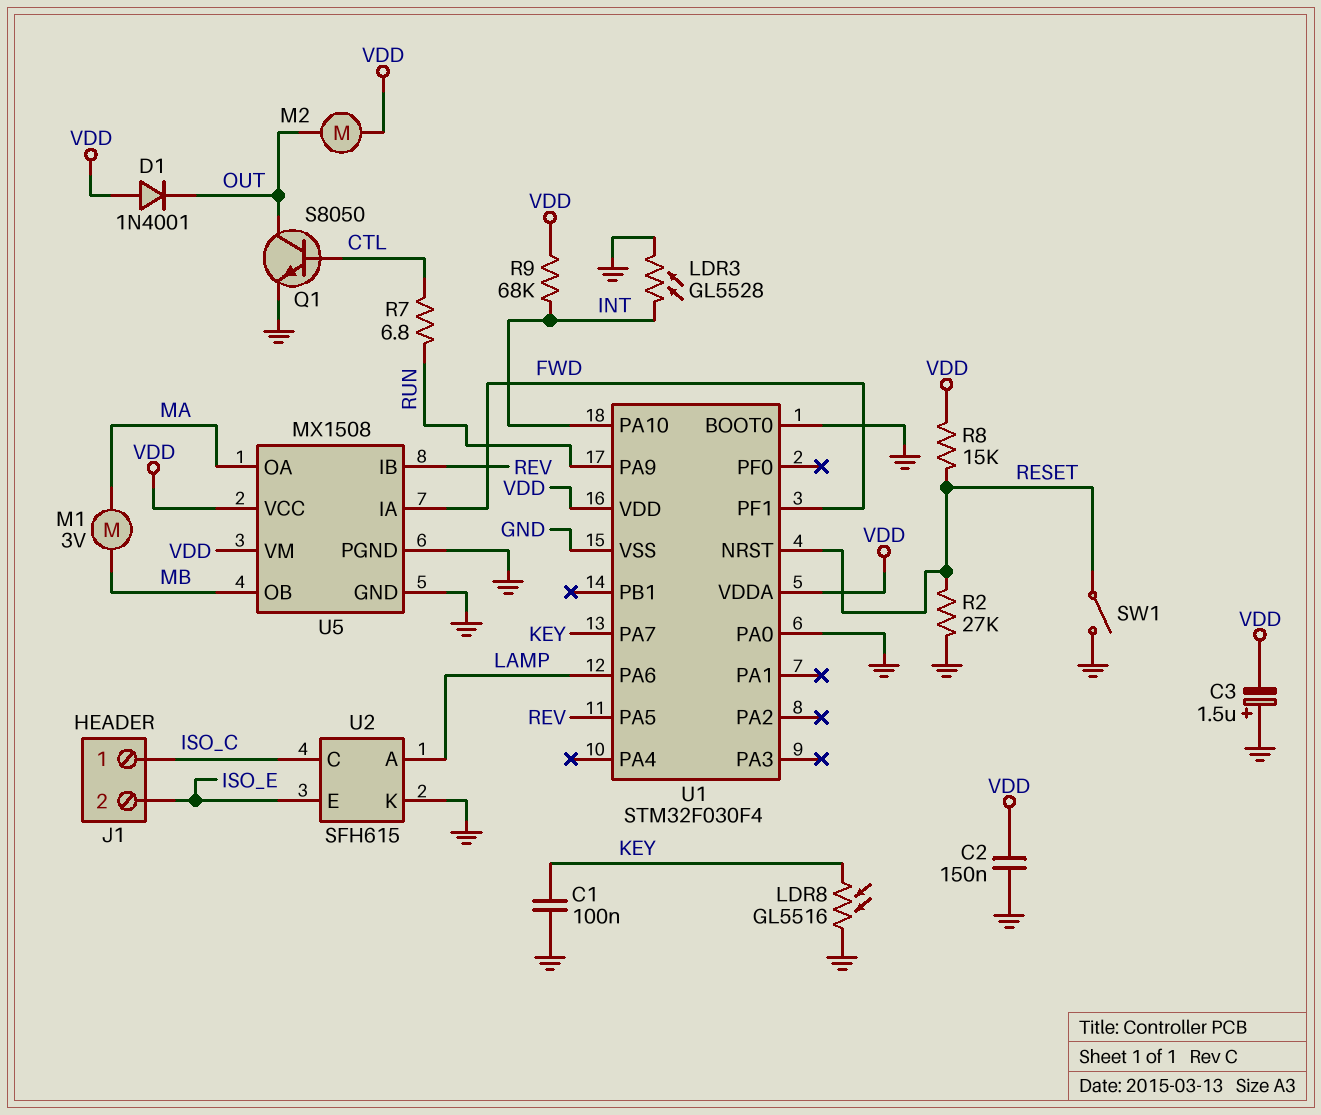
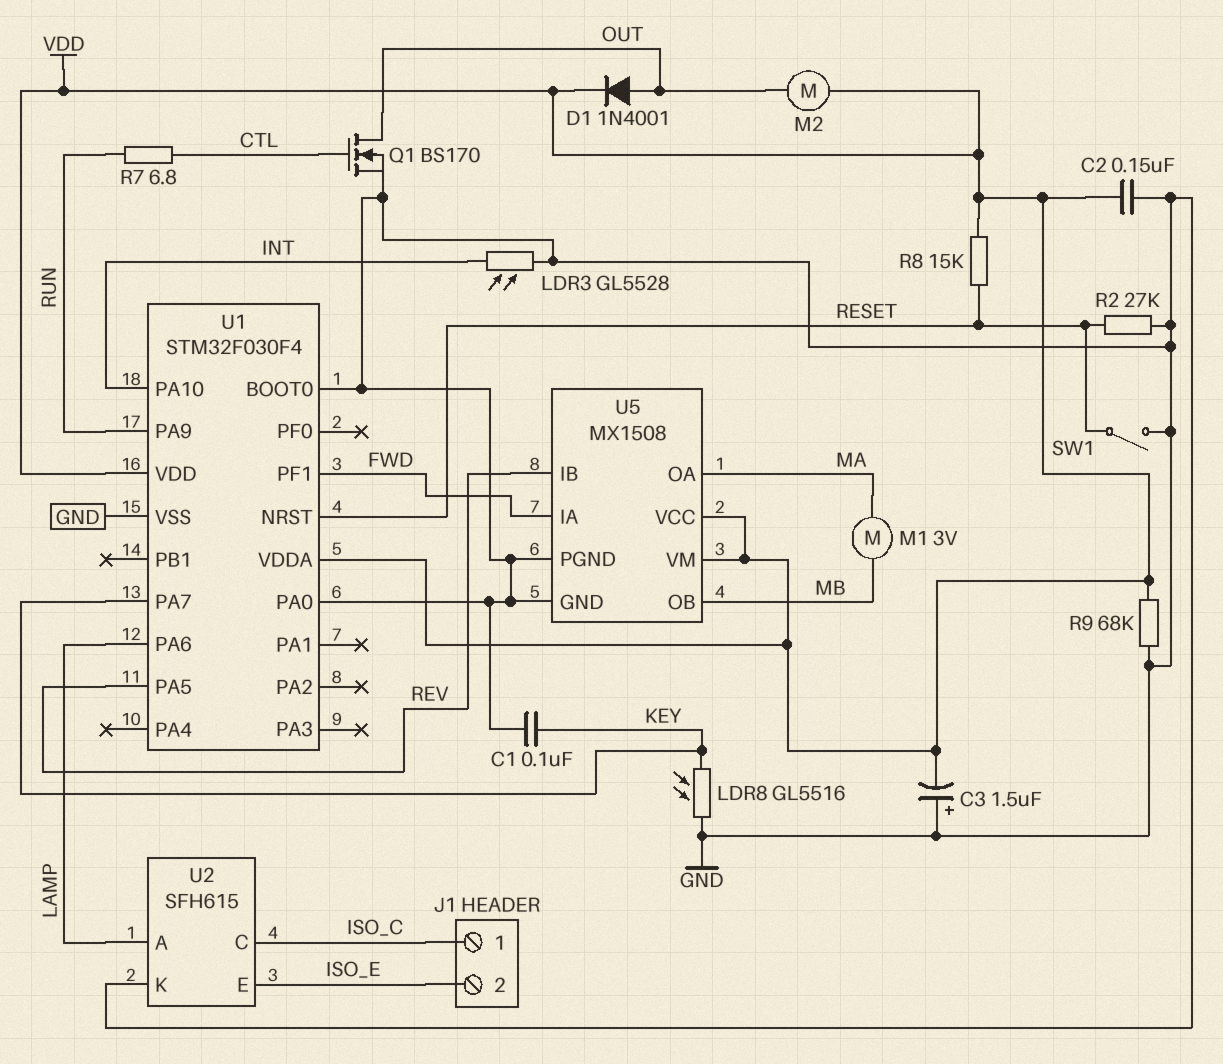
D1: diode 1N4001 (A VDD, K OUT) -> diode 1N4001 (A OUT, K VDD)
Q1: NPN S8050 (B CTL, C OUT, E GND) -> NMOS BS170 (G CTL, D OUT, S GND)
R9: 68k (INT, VDD) -> 68k (GND, VDD)

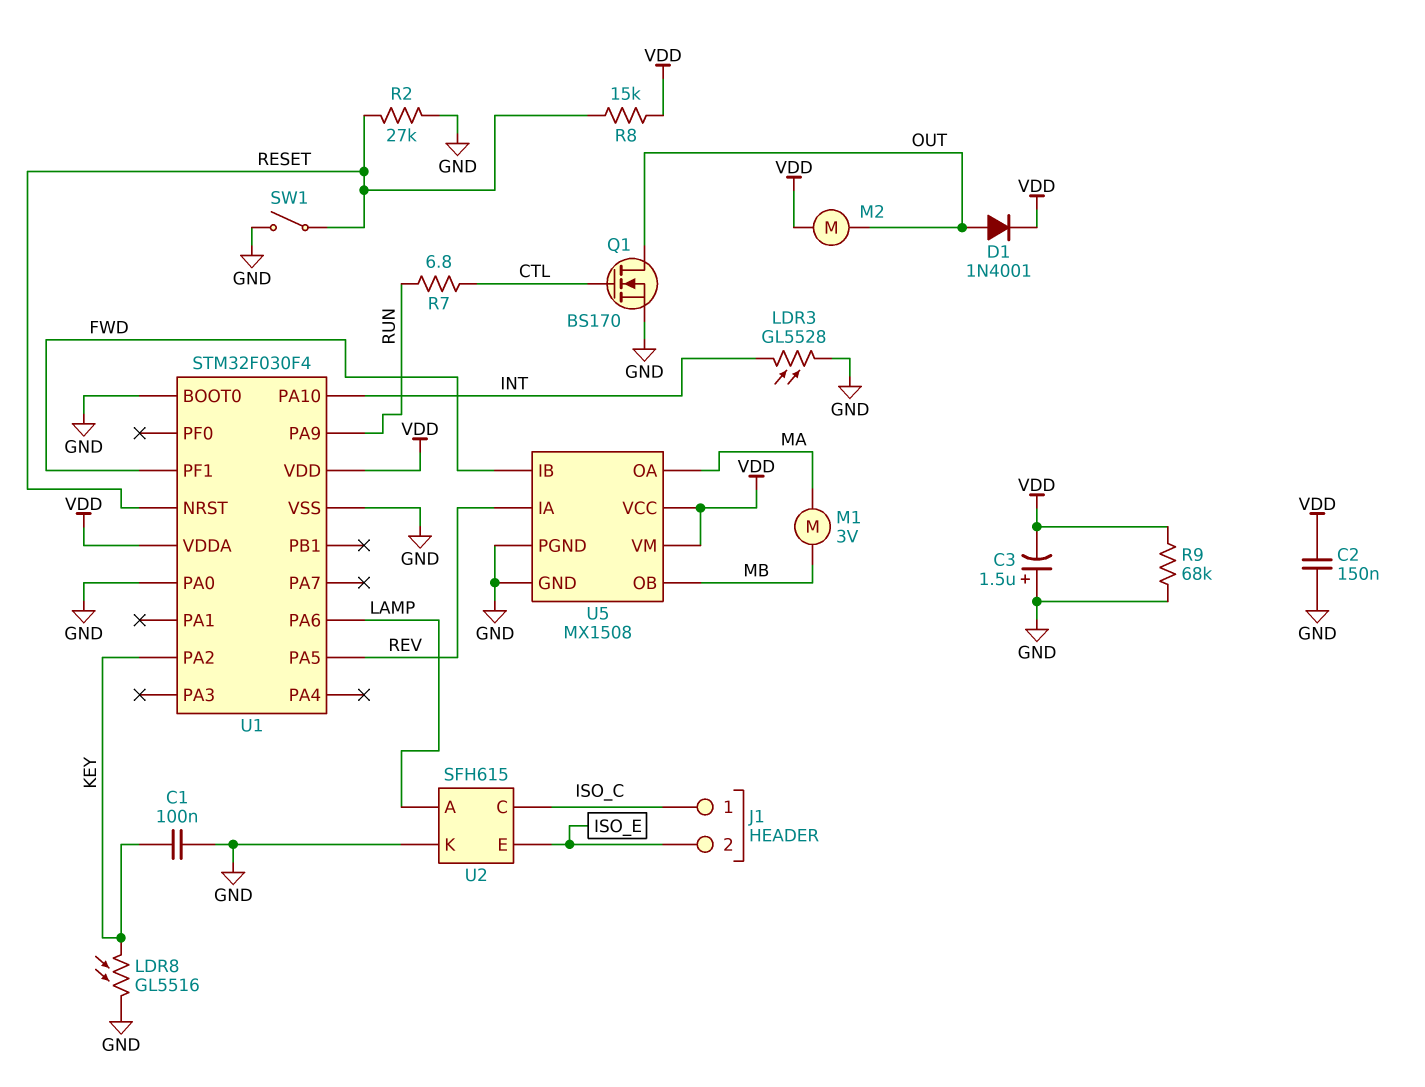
U1 pin PA2: none -> KEY
U1 pin PA7: KEY -> none
U5 pin IA: FWD -> REV
U5 pin IB: REV -> FWD

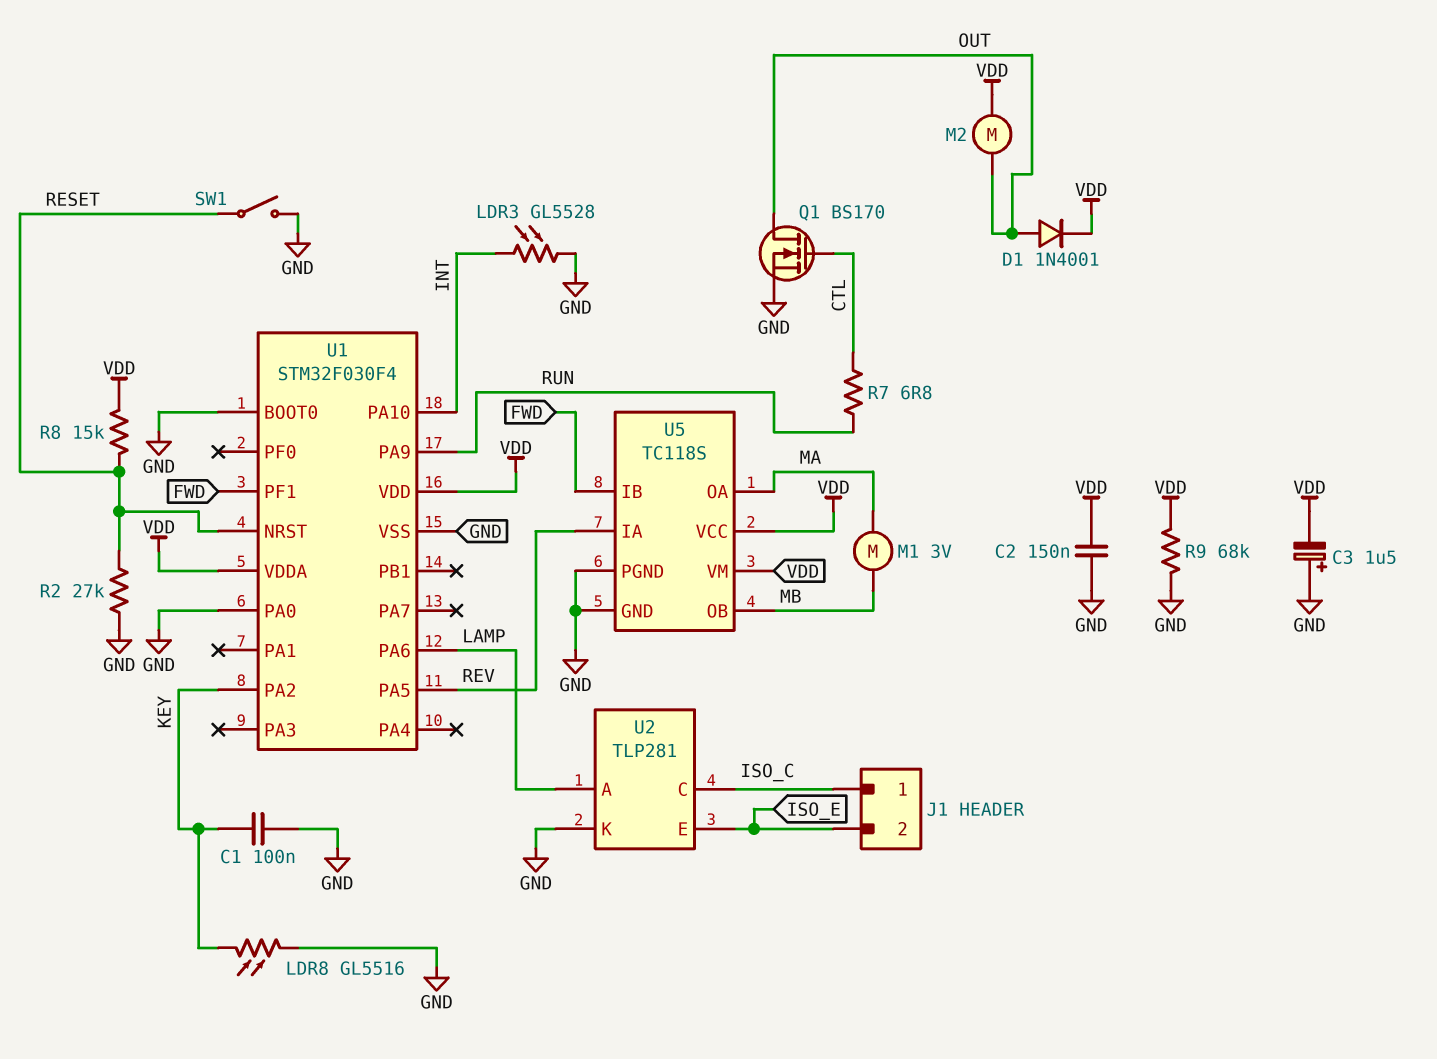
U2: SFH615 -> TLP281
U5: MX1508 -> TC118S

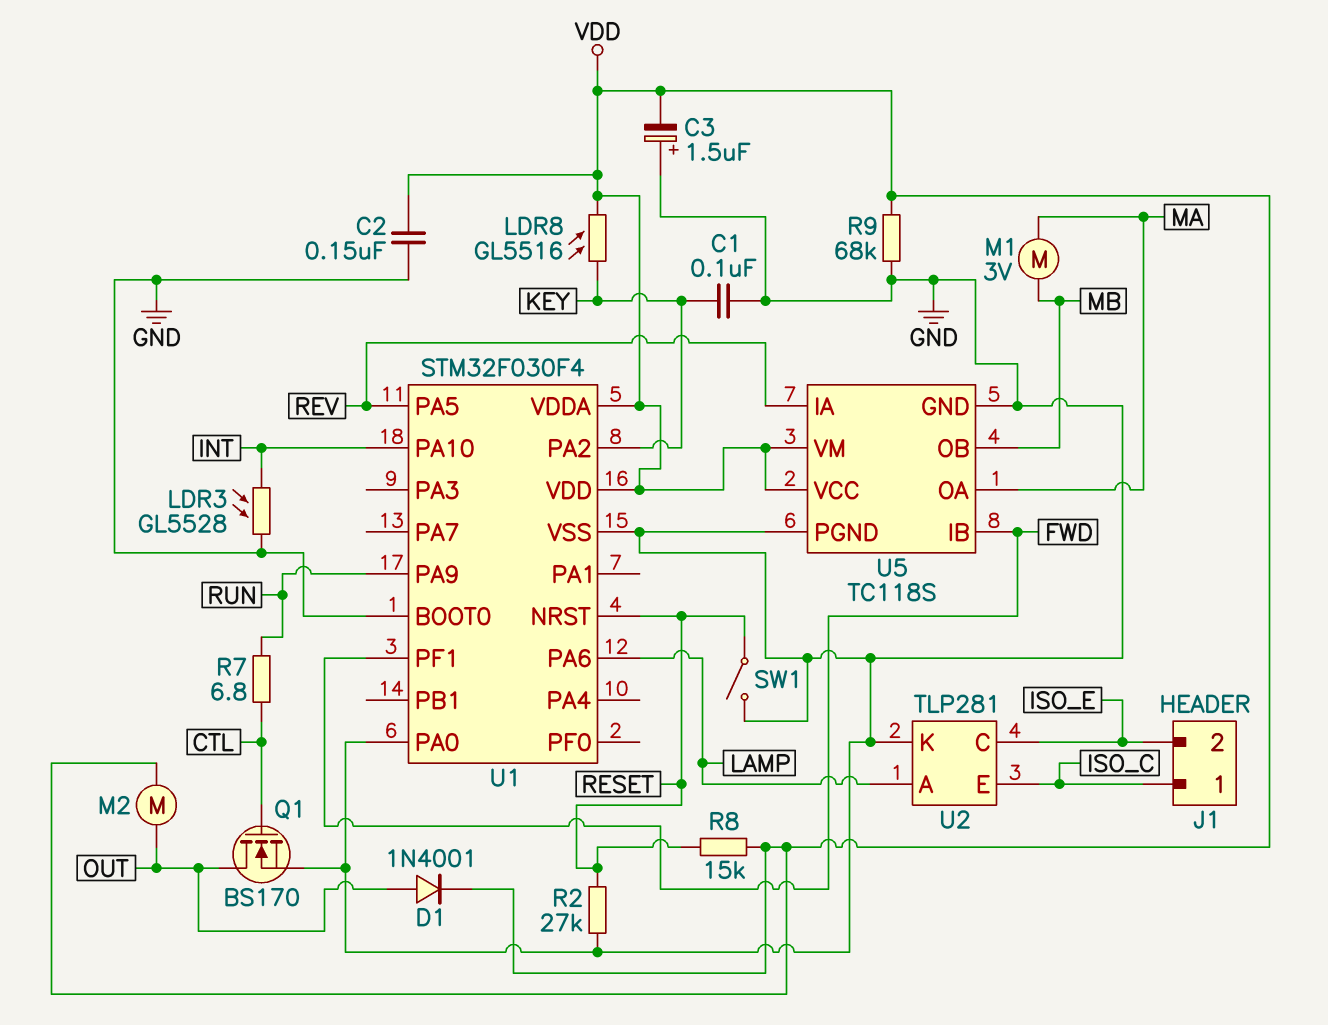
LDR8: GL5516 (GND, KEY) -> GL5516 (KEY, VDD)
U2 pin C: ISO_C -> ISO_E
U2 pin E: ISO_E -> ISO_C

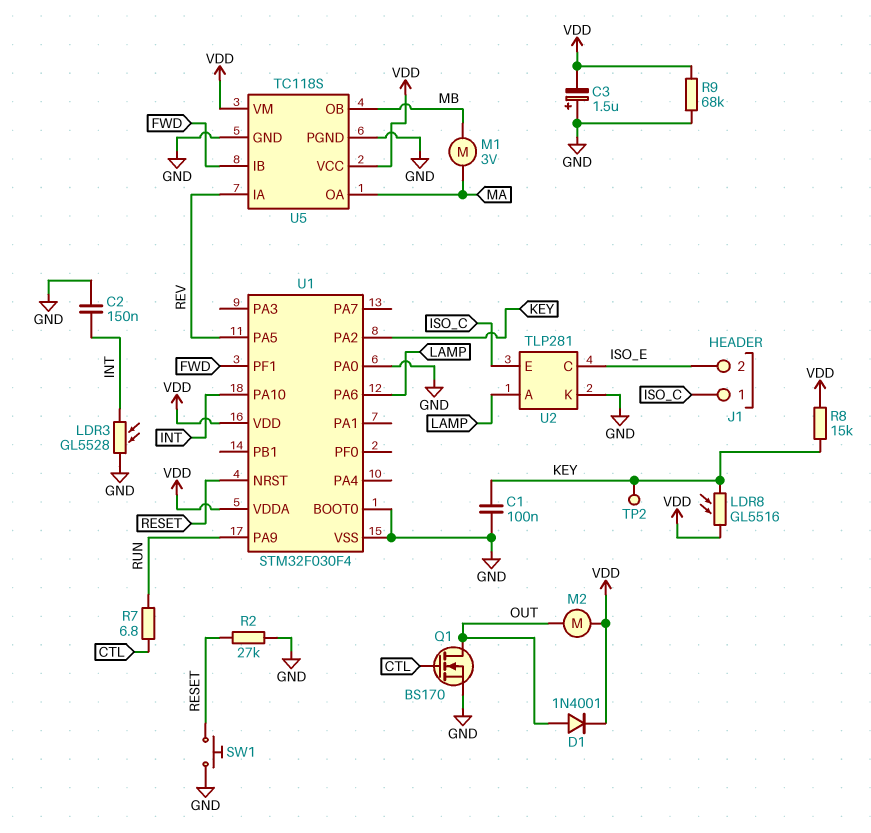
C2: 150nF (GND, VDD) -> 150nF (GND, INT)
R8: 15k (RESET, VDD) -> 15k (KEY, VDD)
SW1: switch (GND, RESET) -> button (GND, RESET)
TP2: none -> test point (KEY)

